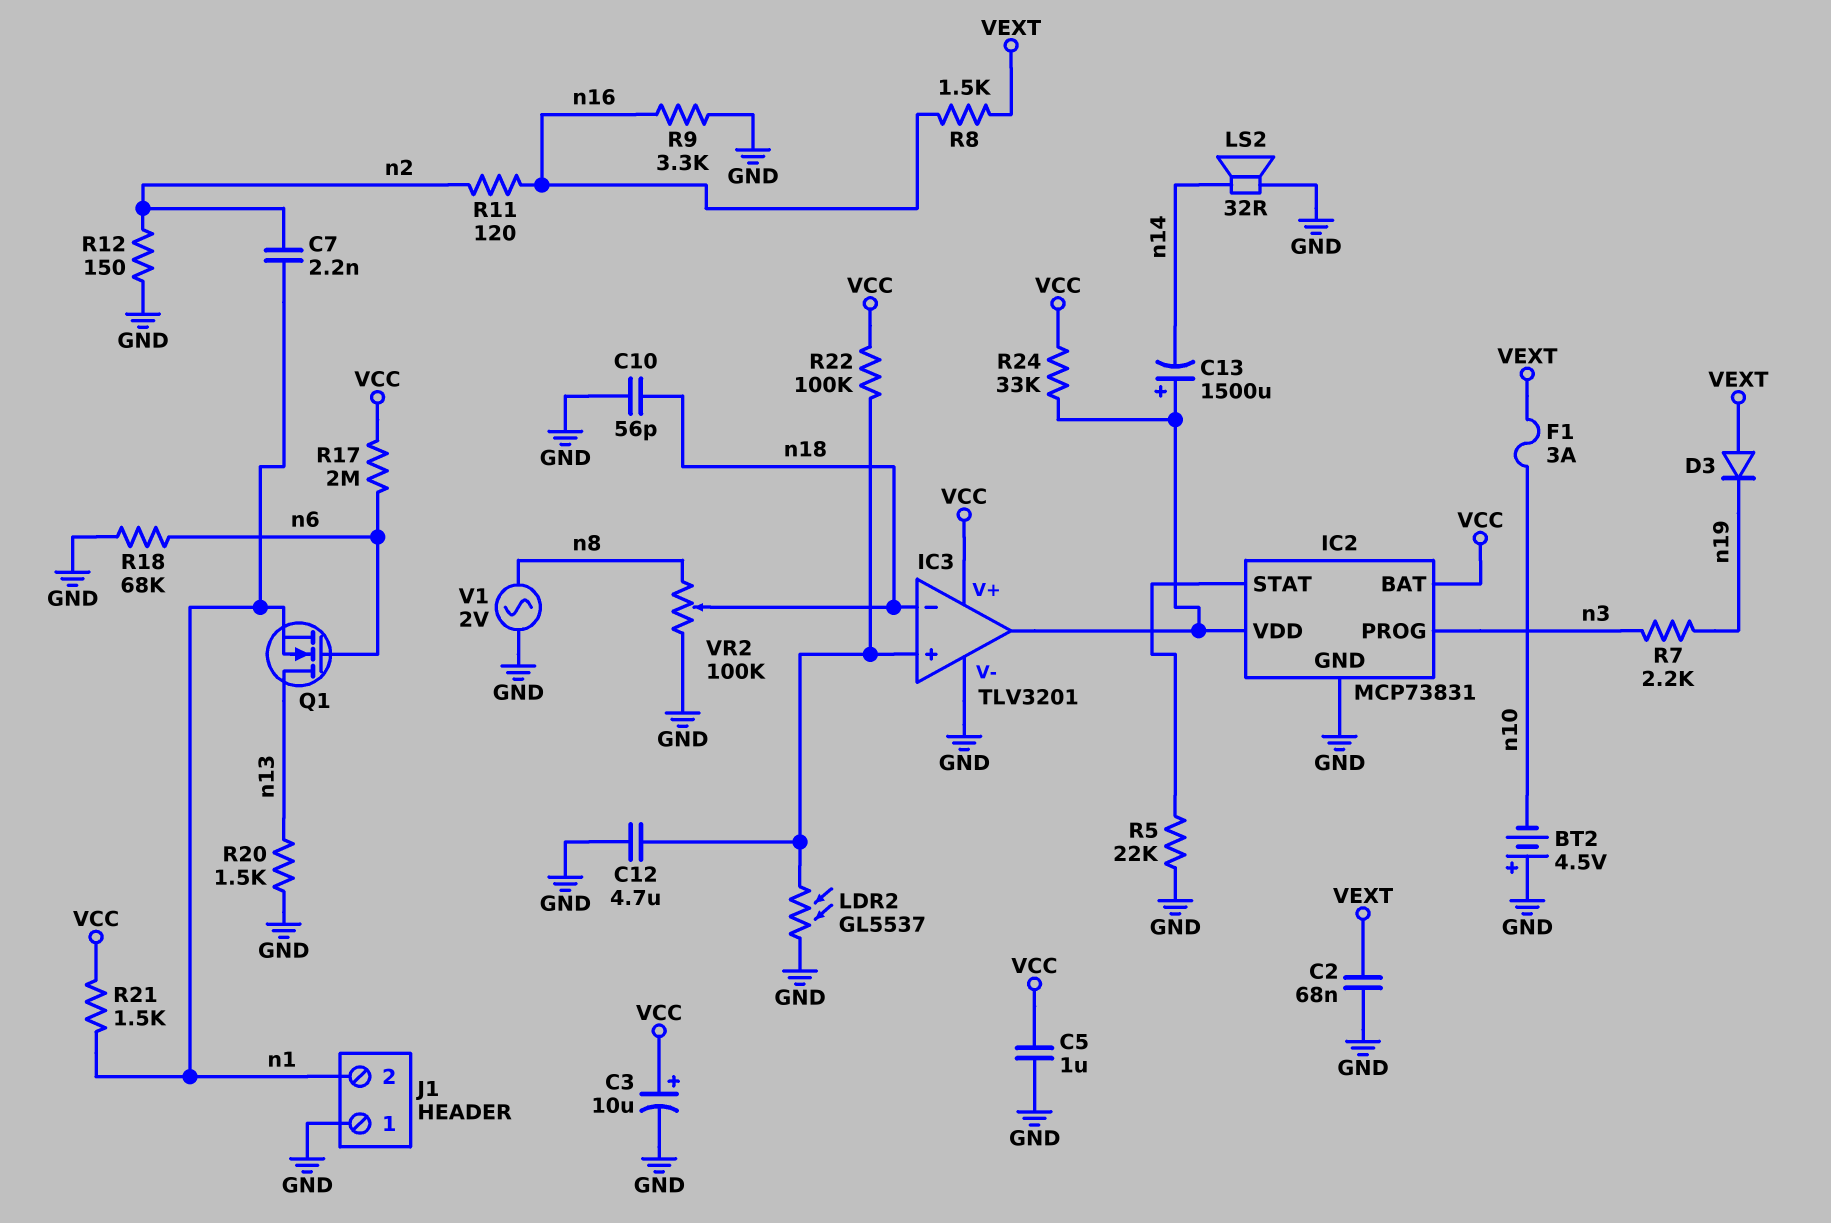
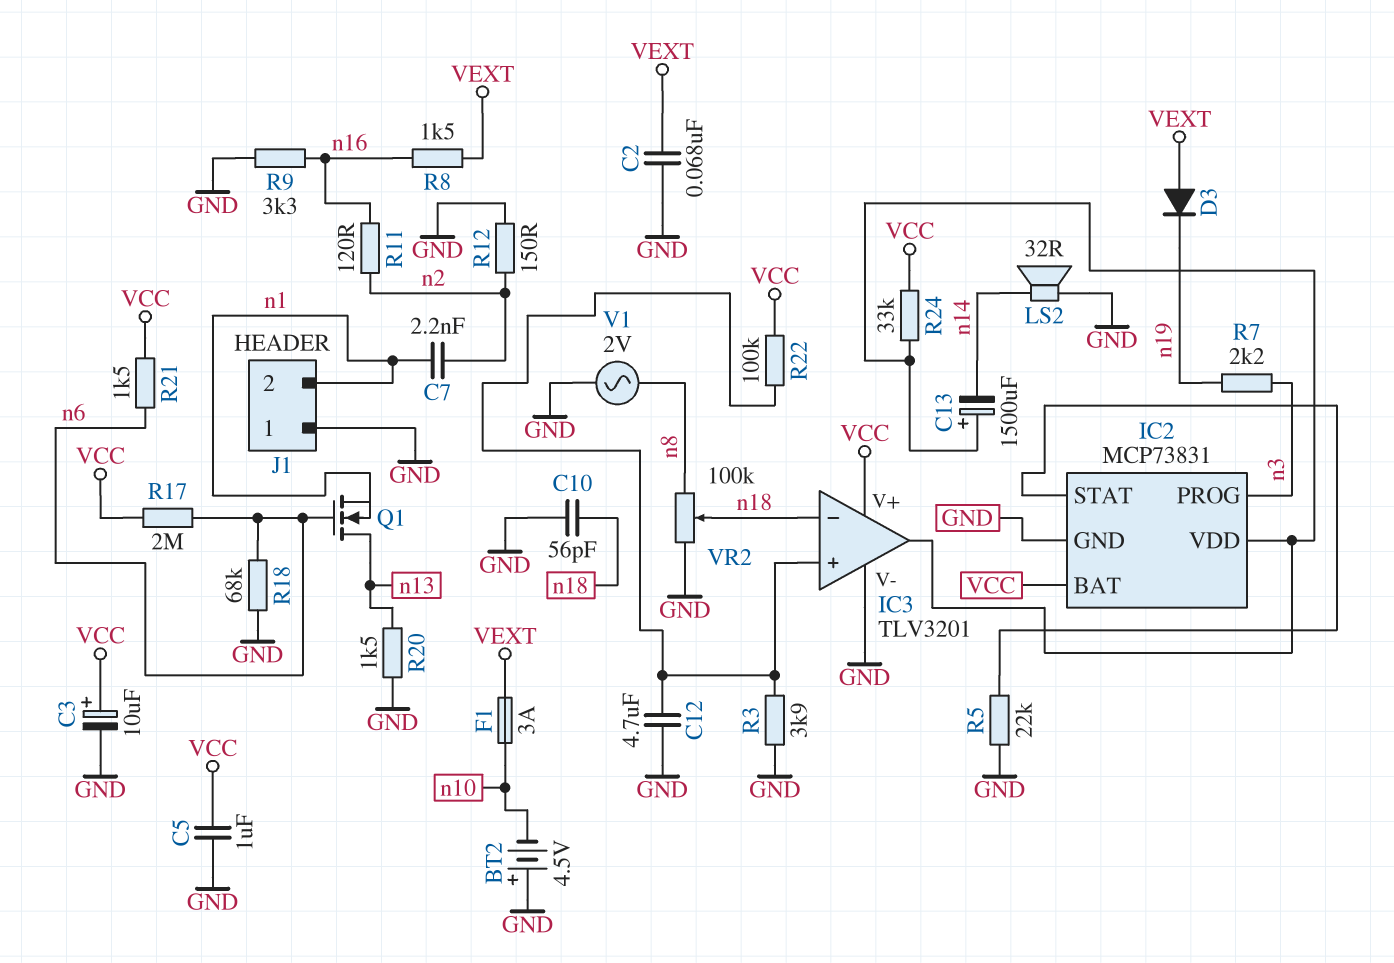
LDR2: GL5537 (GND, IC3/in+) -> none
R3: none -> 3.9k (GND, IC3/in+)
R21: 1.5k (VCC, n1) -> 1.5k (VCC, n6)

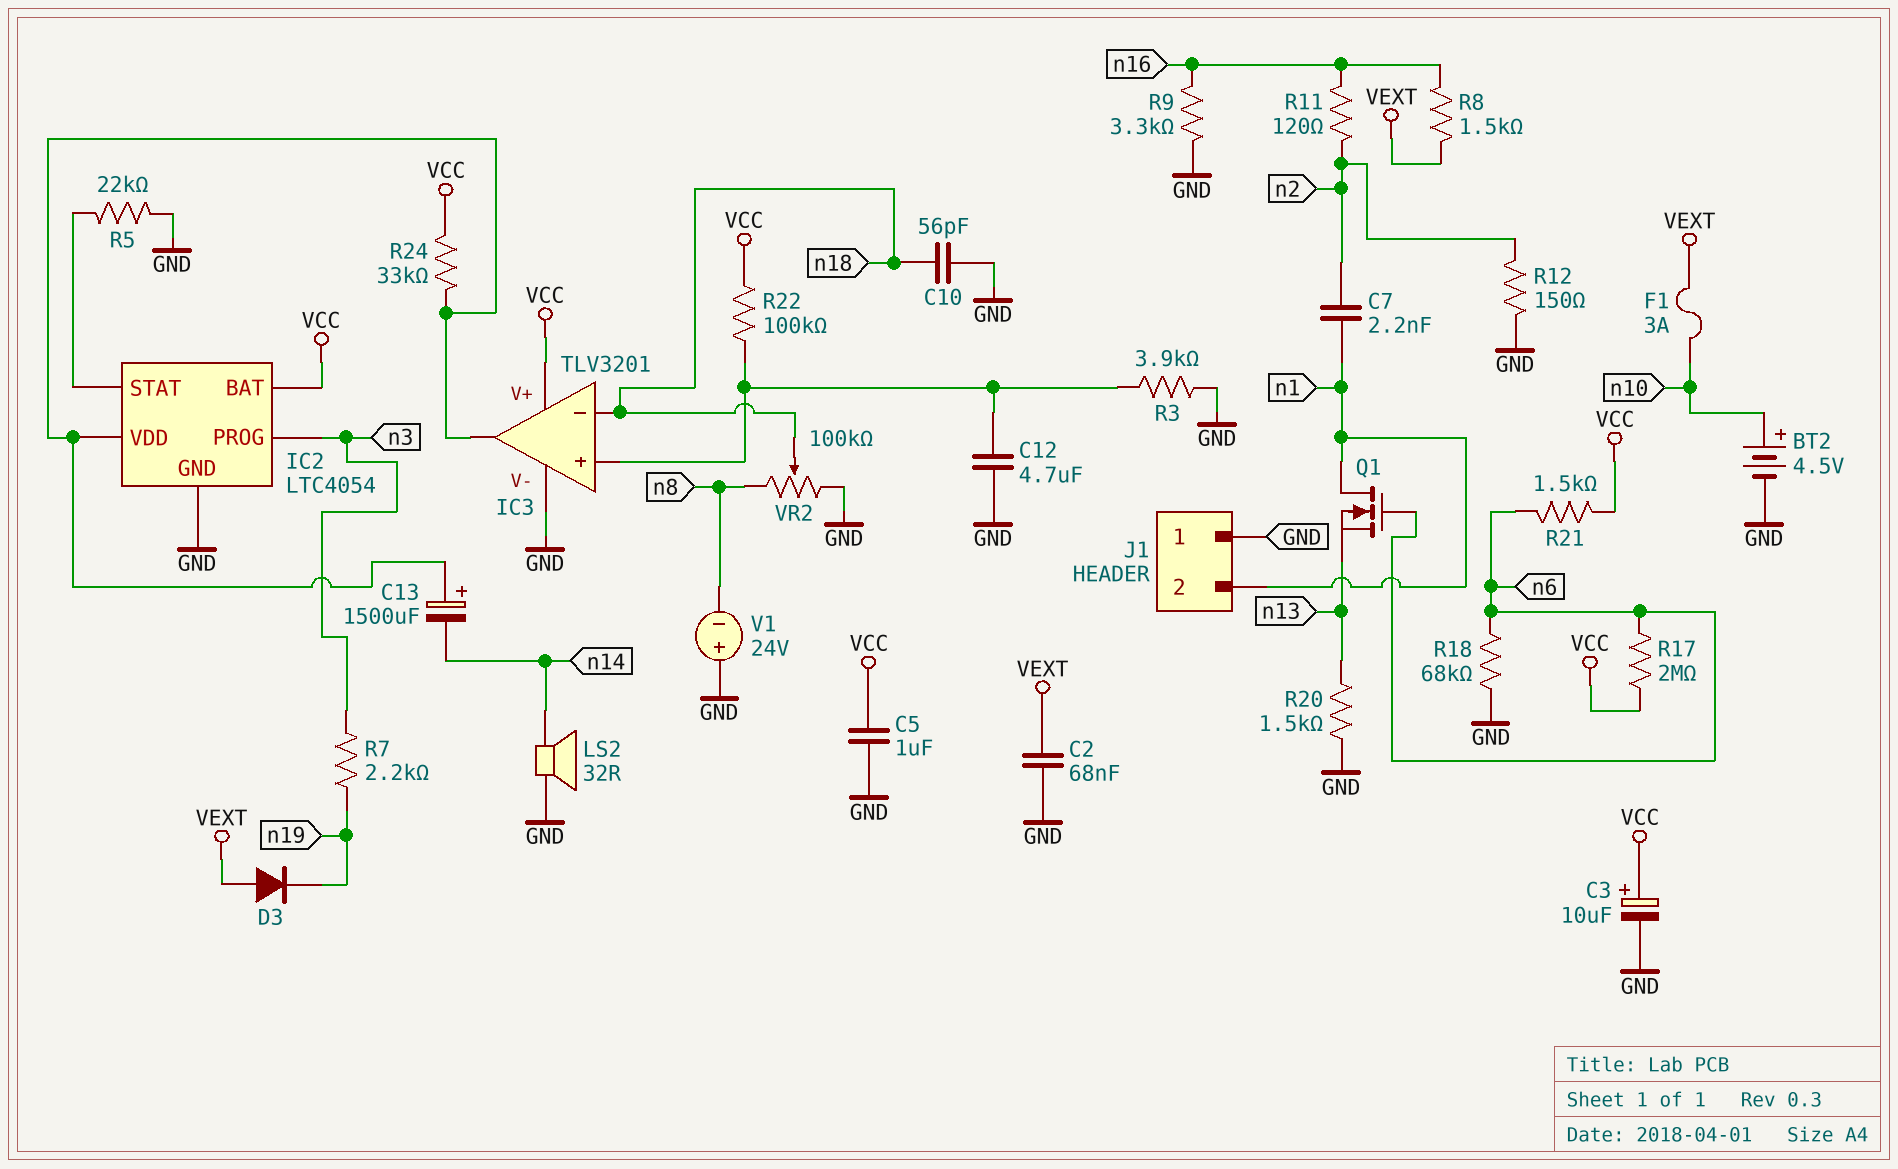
BT2: 4.5V (plus GND, minus n10) -> 4.5V (plus n10, minus GND)
IC2: MCP73831 -> LTC4054
Q1: NMOS (G n6, D n13, S n1) -> NMOS (G n6, D n1, S n13)
V1: AC 2V (GND, n8) -> 24V (plus GND, minus n8)

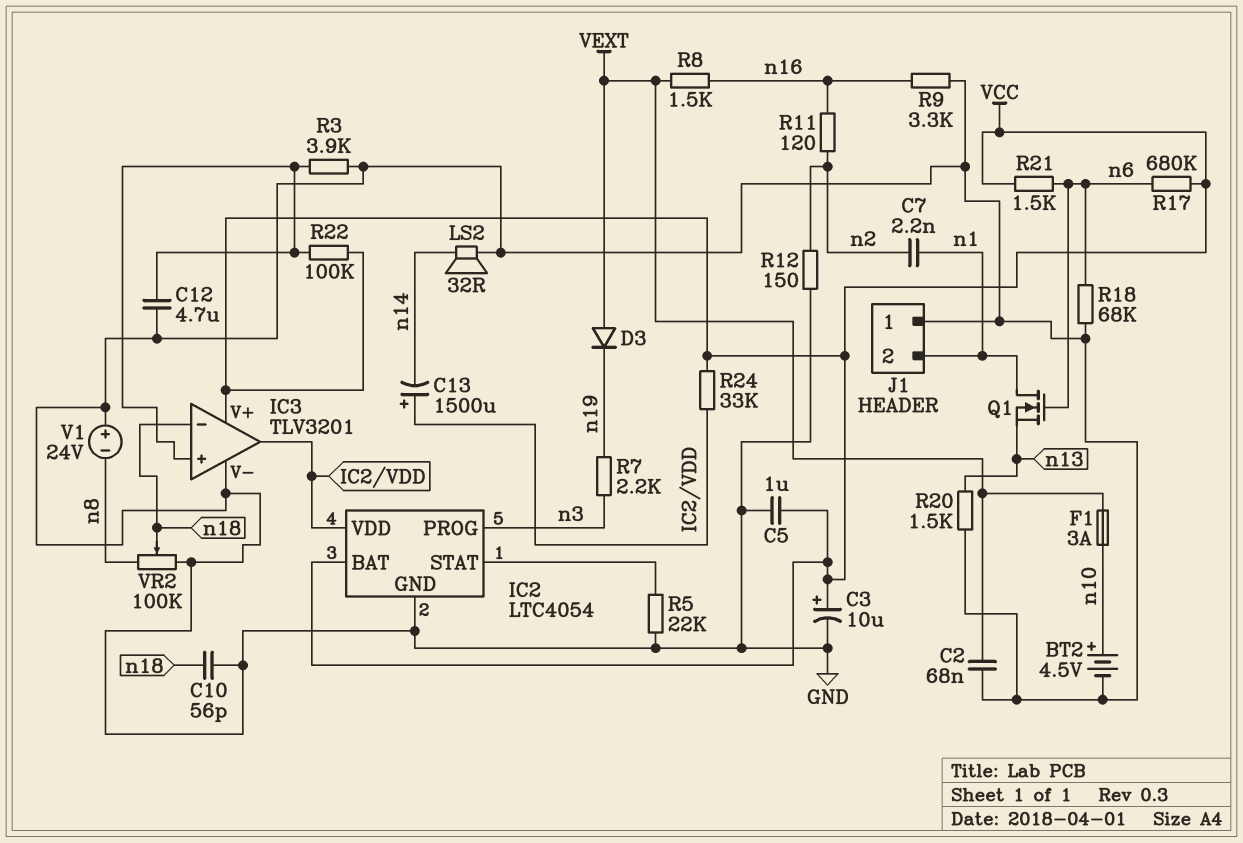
R17: 2M (VCC, n6) -> 680k (VCC, n6)

